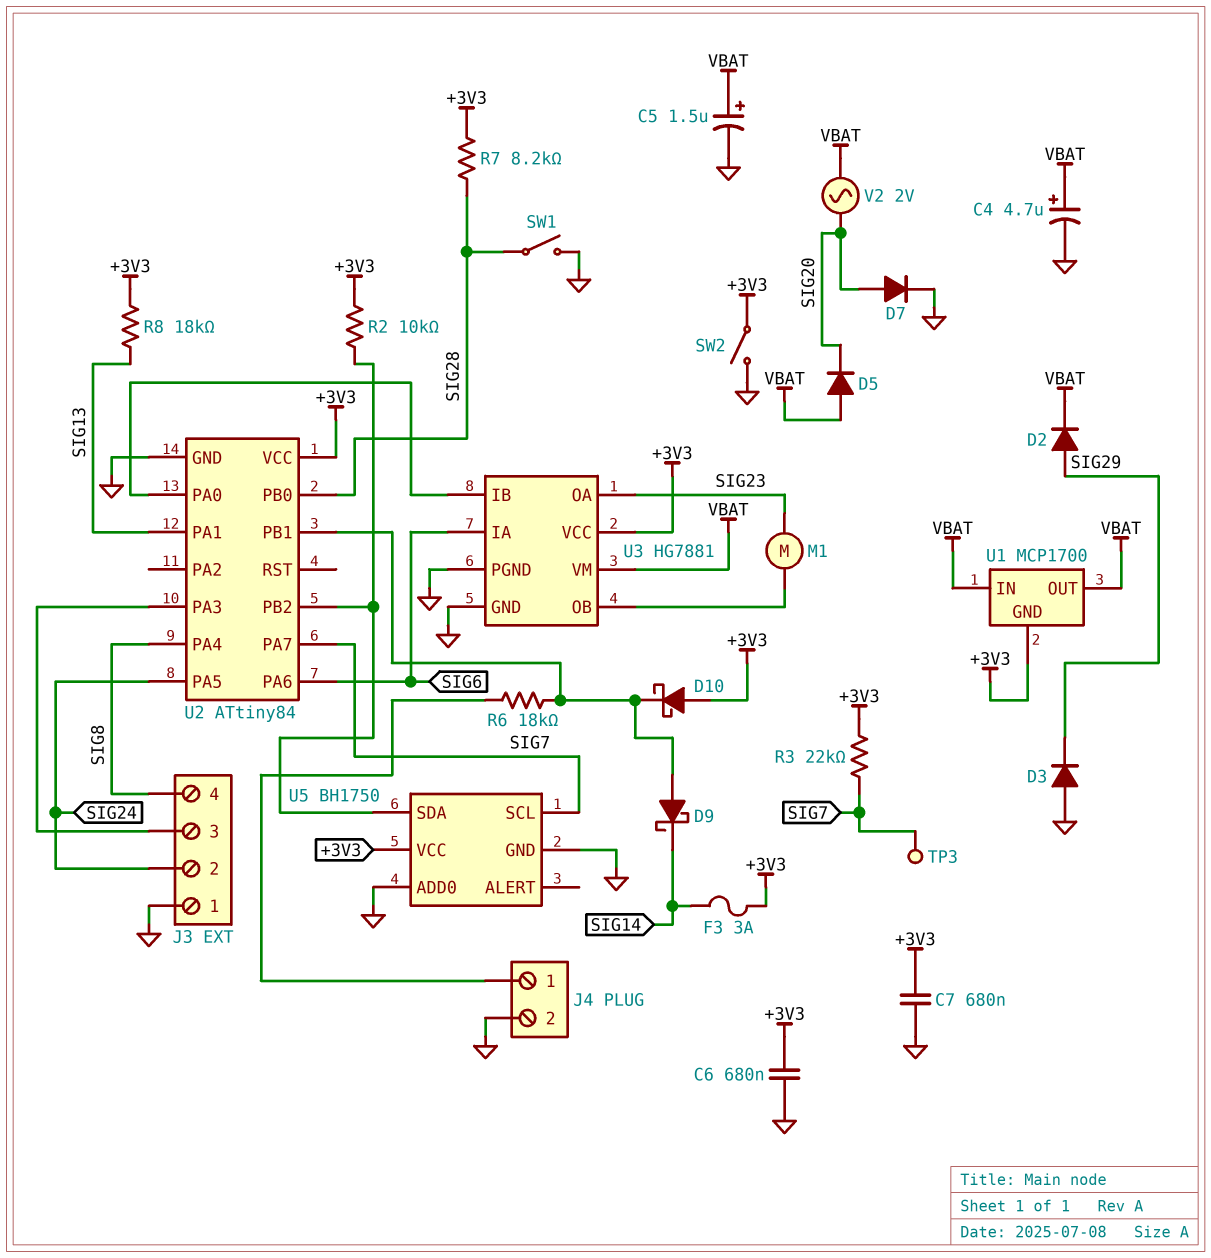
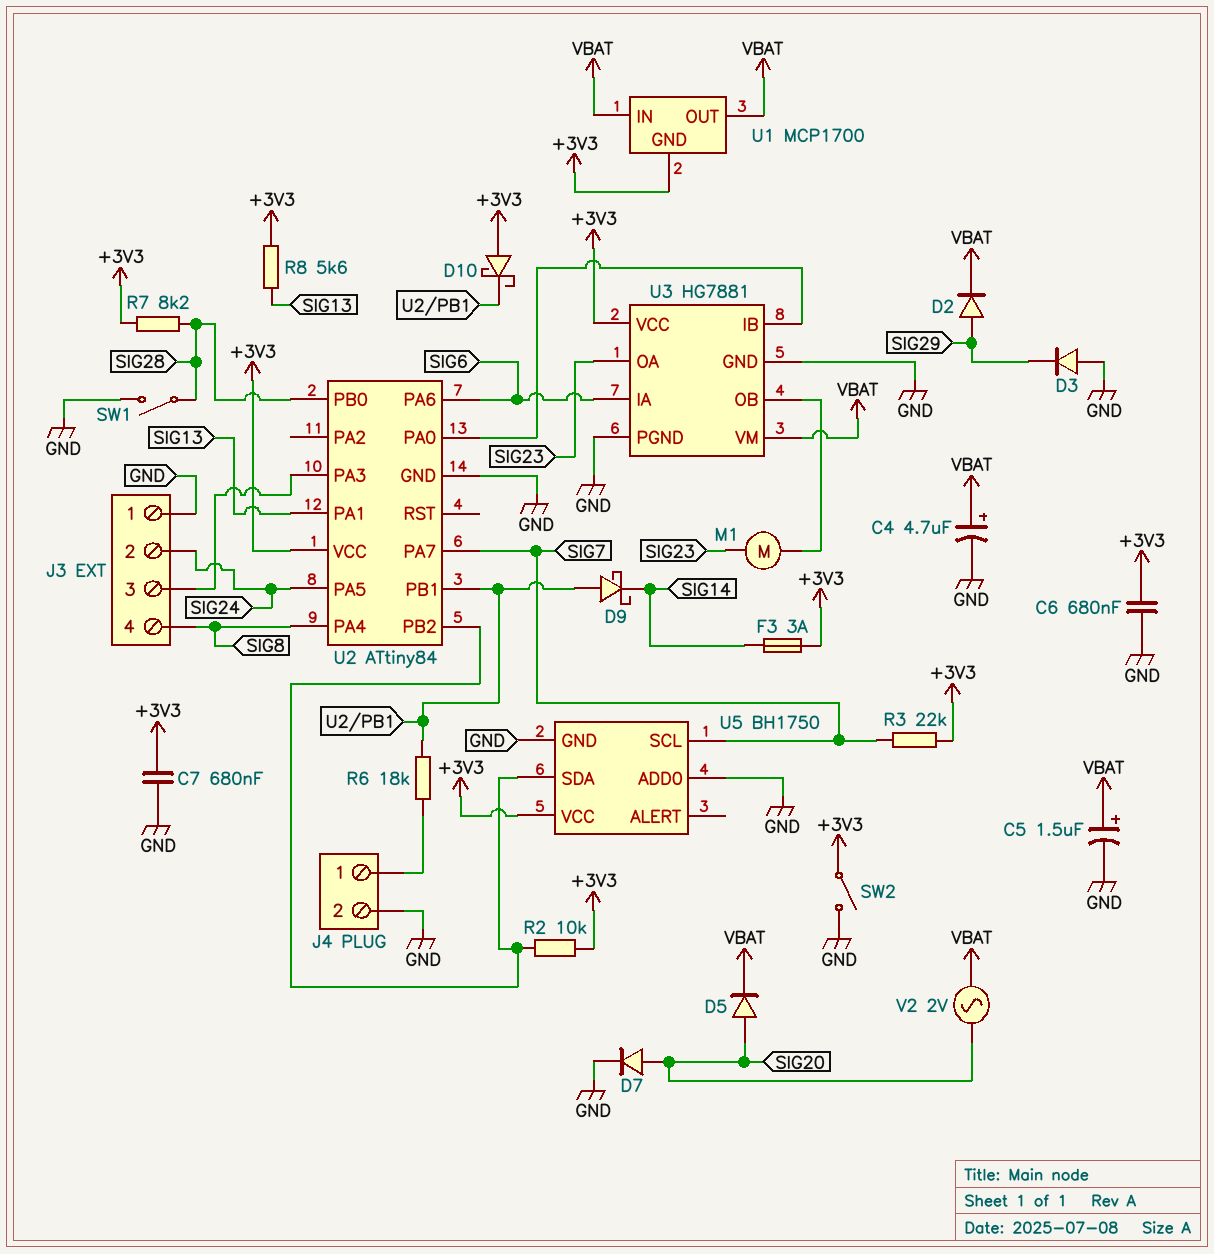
D5: diode (A VBAT, K SIG20) -> diode (A SIG20, K VBAT)
R8: 18k (+3V3, SIG13) -> 5.6k (+3V3, SIG13)
TP3: test point (SIG7) -> none

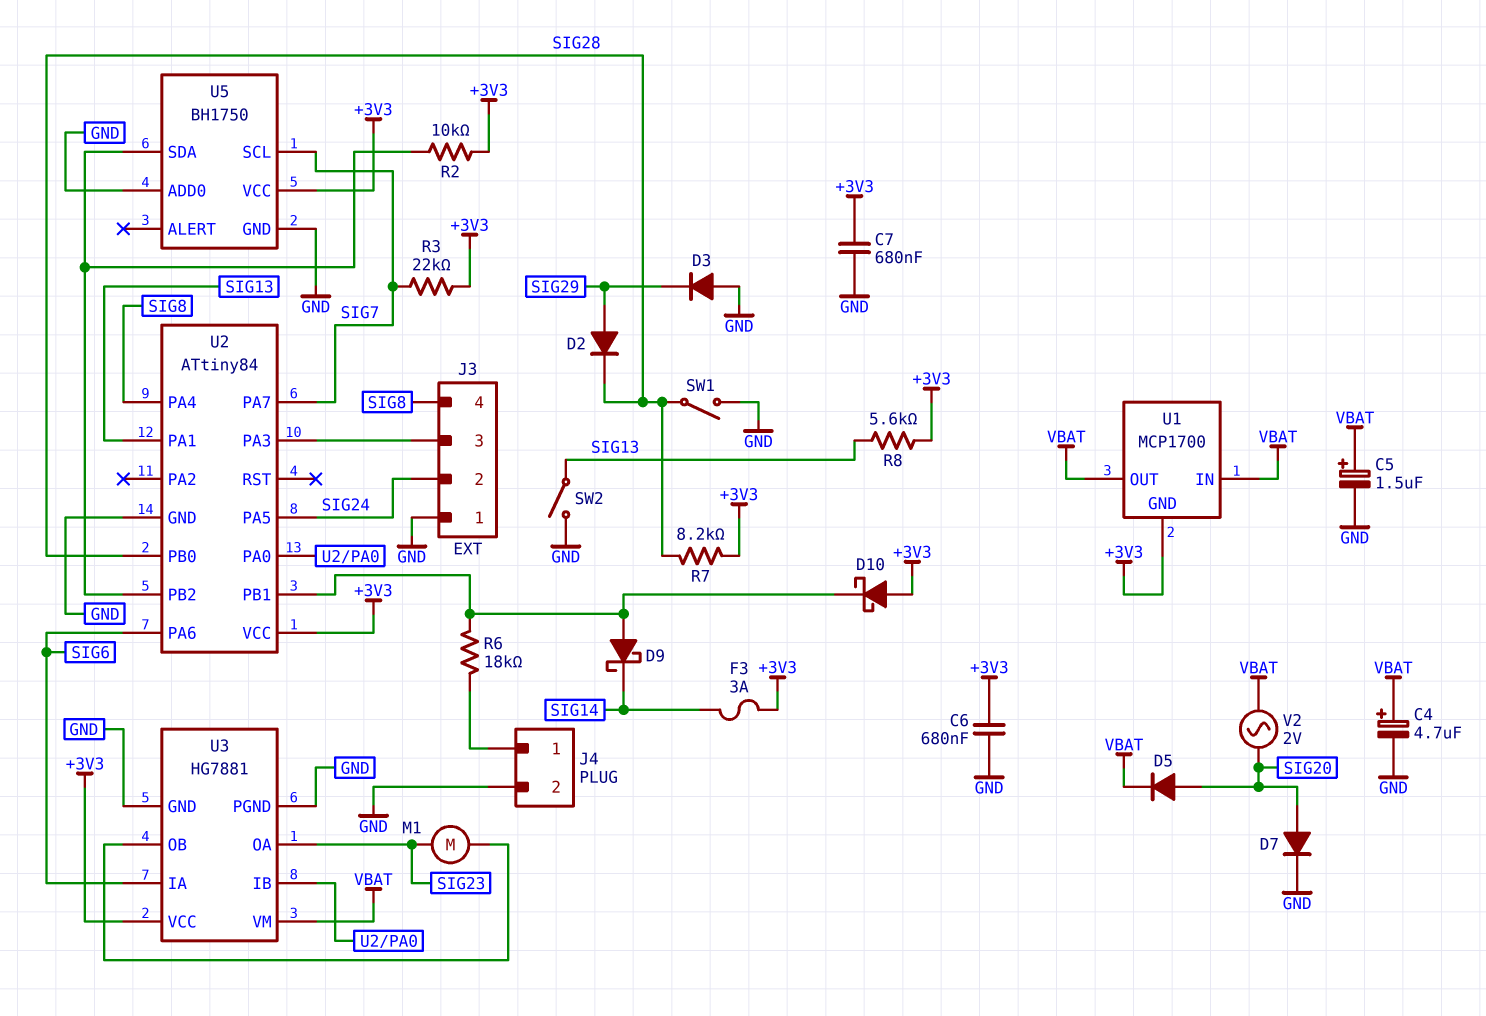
D2: diode (A SIG29, K VBAT) -> diode (A SIG29, K SIG28)
SW2: switch (+3V3, GND) -> switch (GND, SIG13)

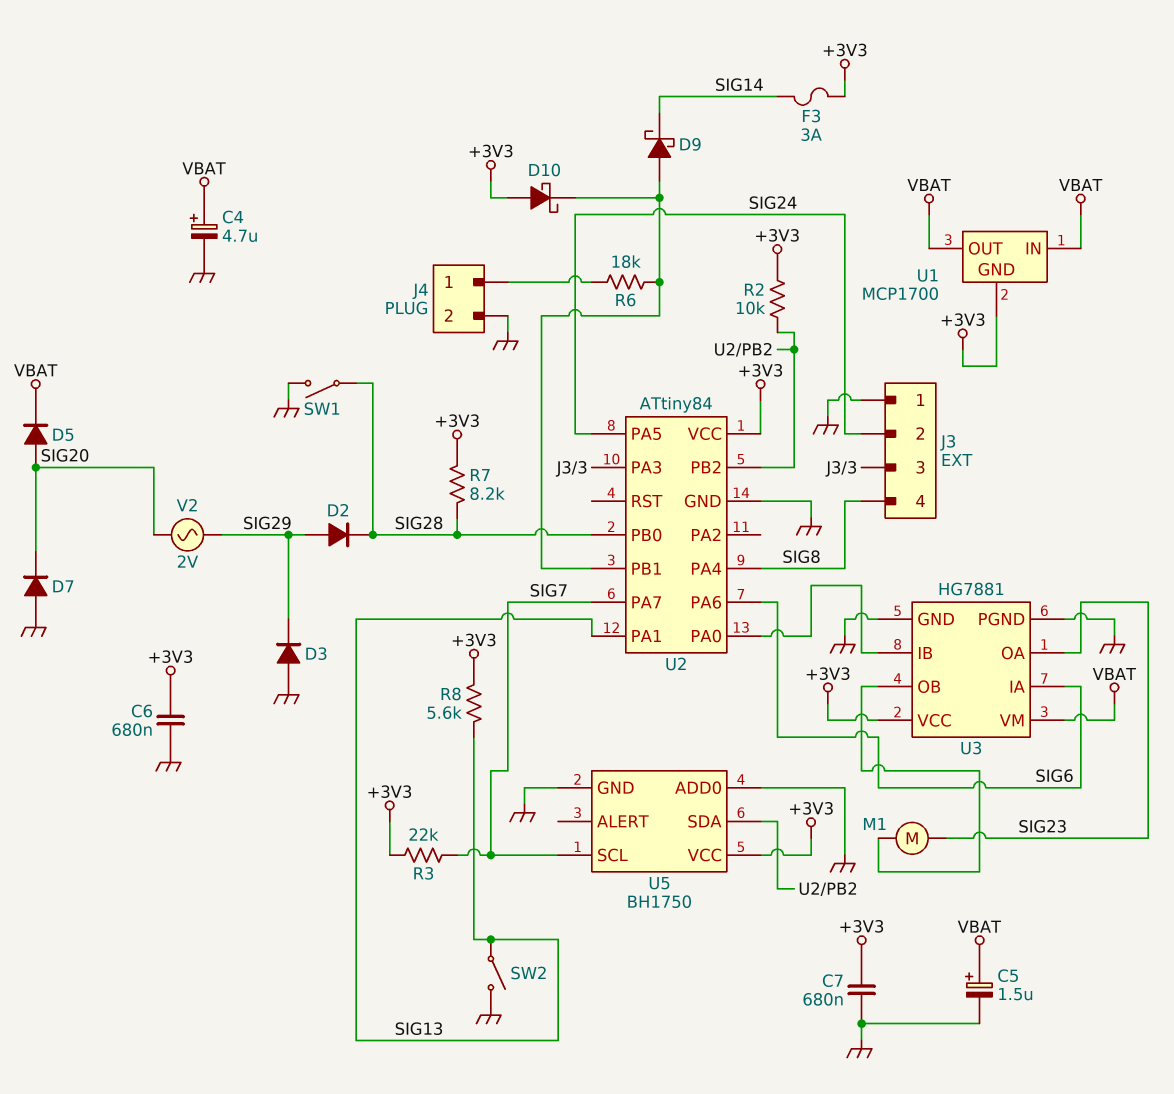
D7: diode (A SIG20, K GND) -> diode (A GND, K SIG20)
V2: AC 2V (SIG20, VBAT) -> AC 2V (SIG20, SIG29)

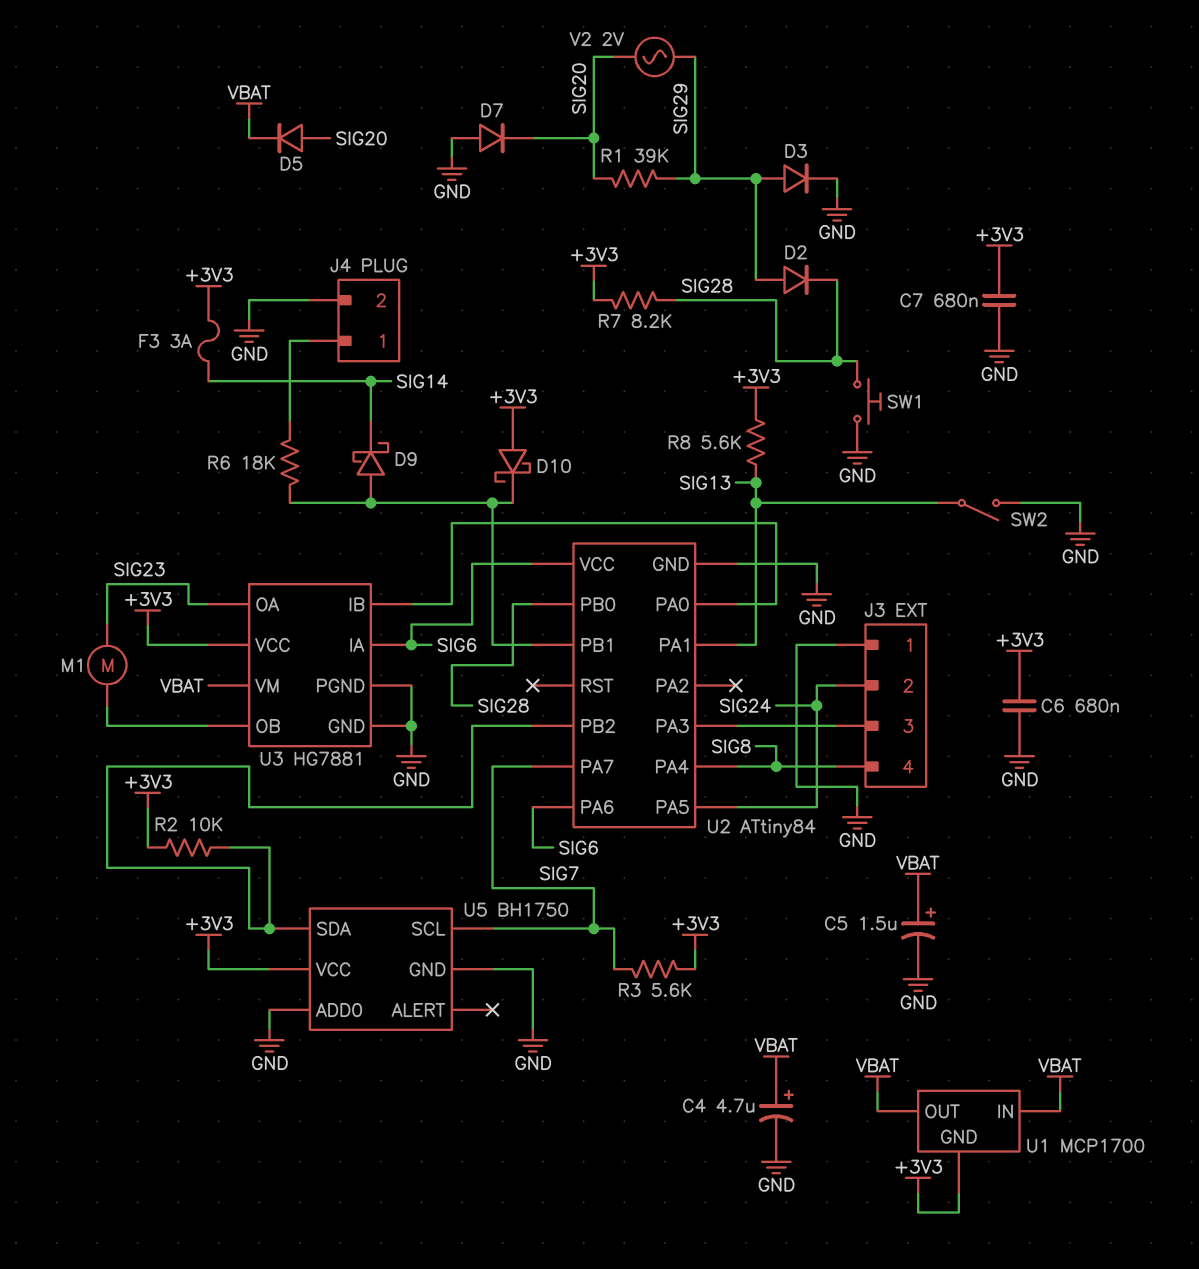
D3: diode (A GND, K SIG29) -> diode (A SIG29, K GND)
R1: none -> 39k (SIG20, SIG29)
R3: 22k (+3V3, SIG7) -> 5.6k (+3V3, SIG7)
SW1: switch (GND, SIG28) -> button (GND, SIG28)
U2 pin VCC: +3V3 -> SIG6

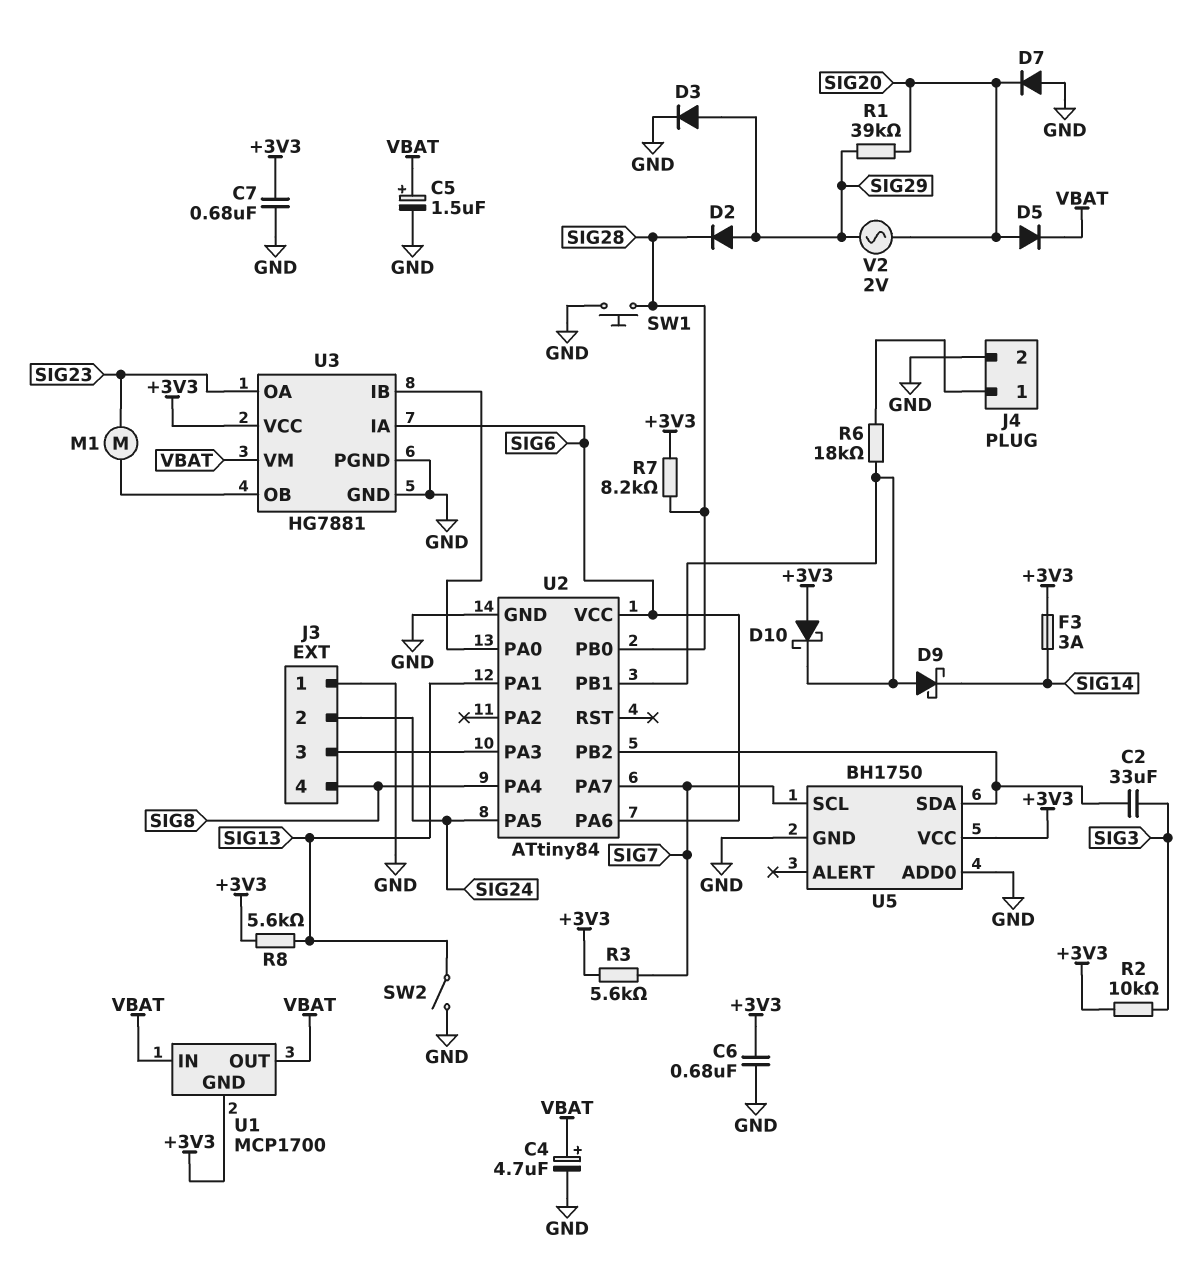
C2: none -> 33uF (SIG3, U2/PB2)
R2: 10k (+3V3, U2/PB2) -> 10k (+3V3, SIG3)

